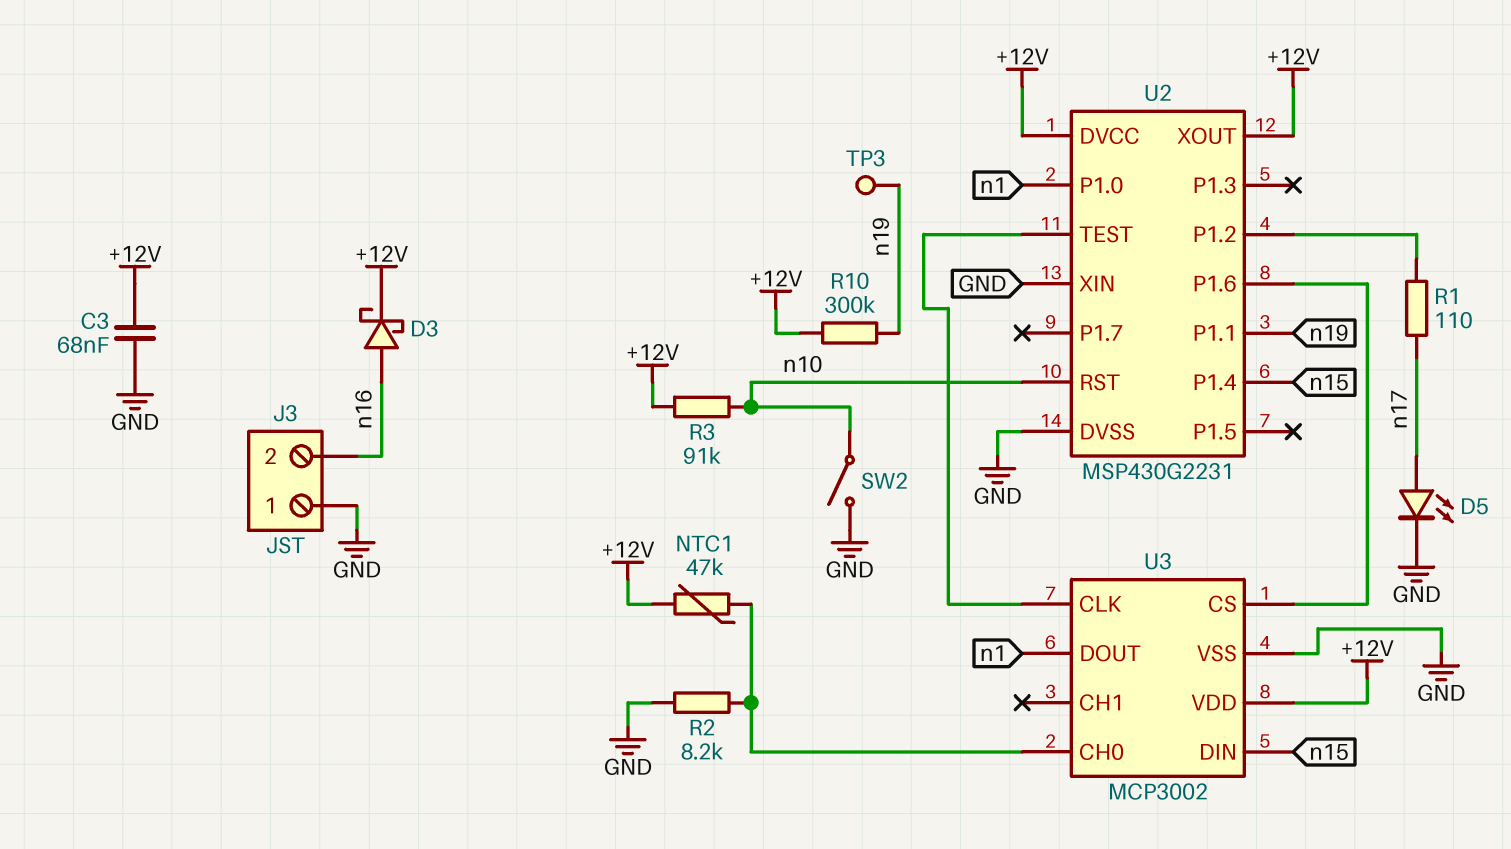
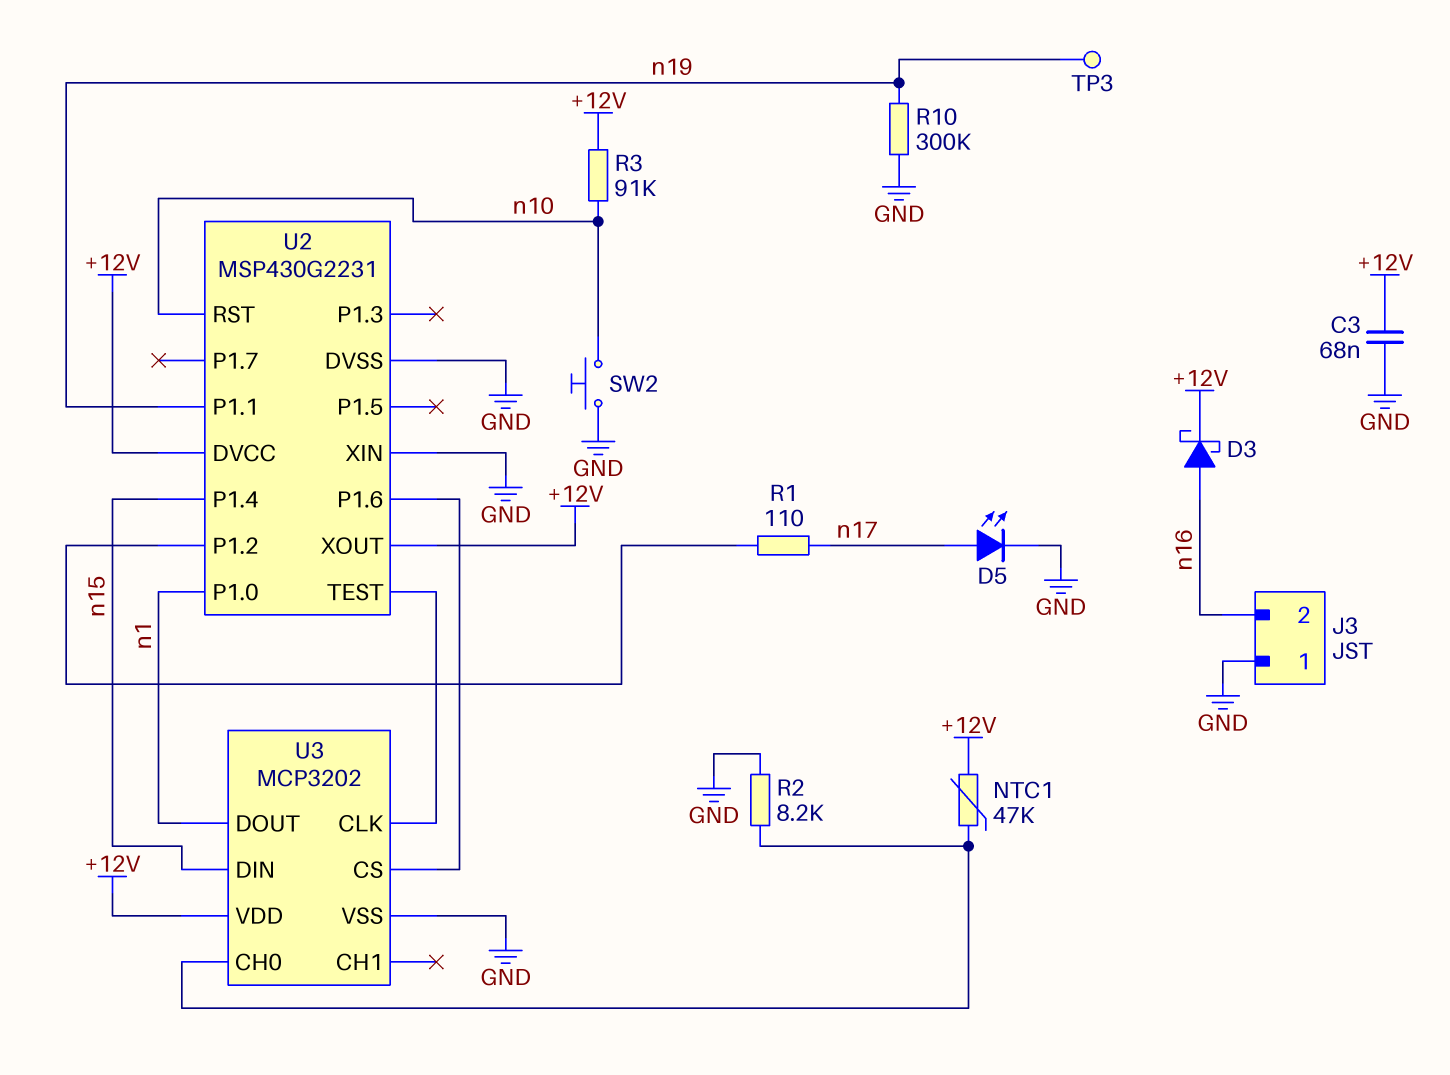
R10: 300k (+12V, n19) -> 300k (GND, n19)
SW2: switch (GND, n10) -> button (GND, n10)
U3: MCP3002 -> MCP3202

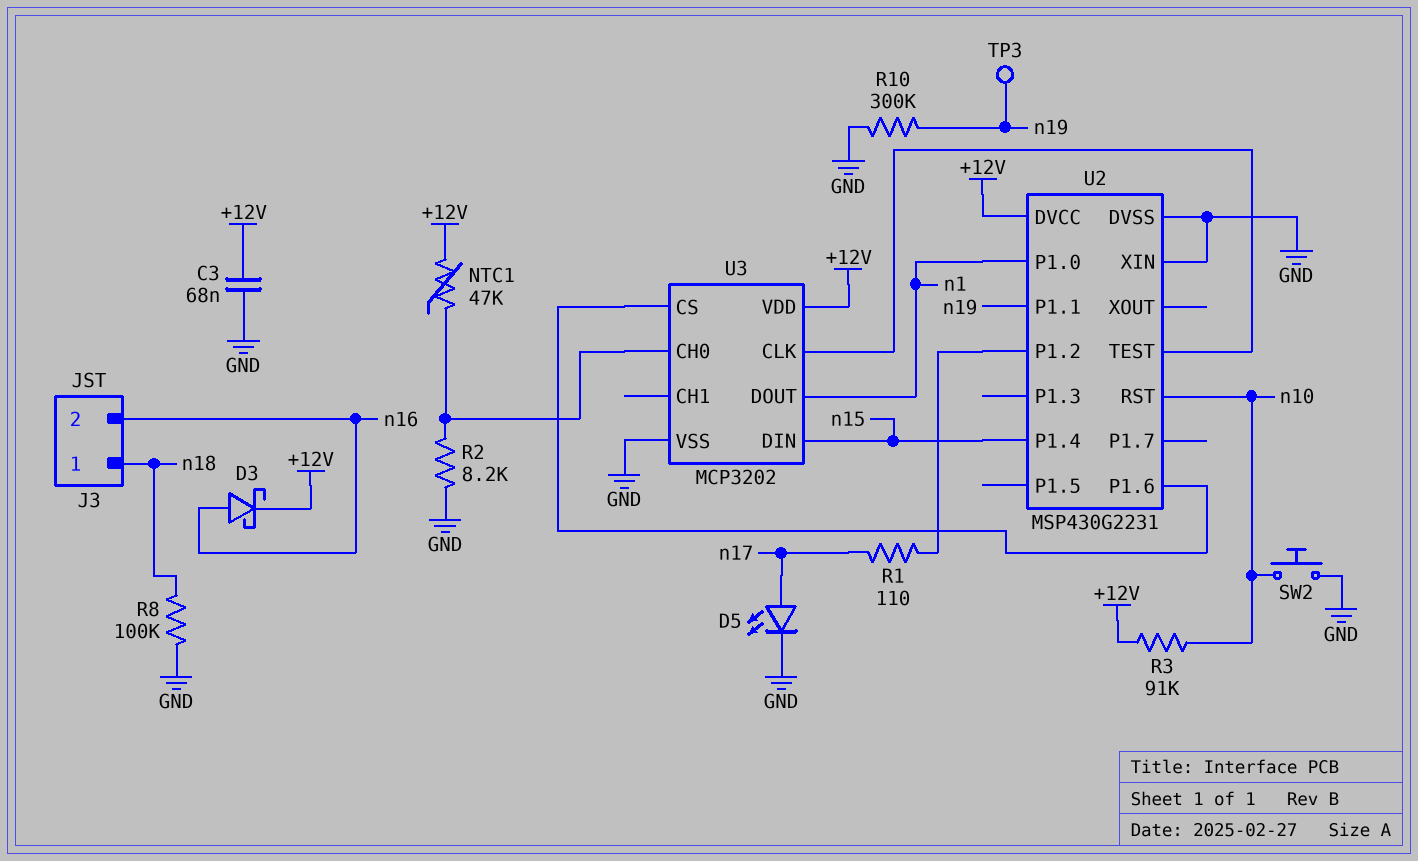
J3 pin 1: GND -> n18
R8: none -> 100k (GND, n18)
U2 pin XOUT: +12V -> none

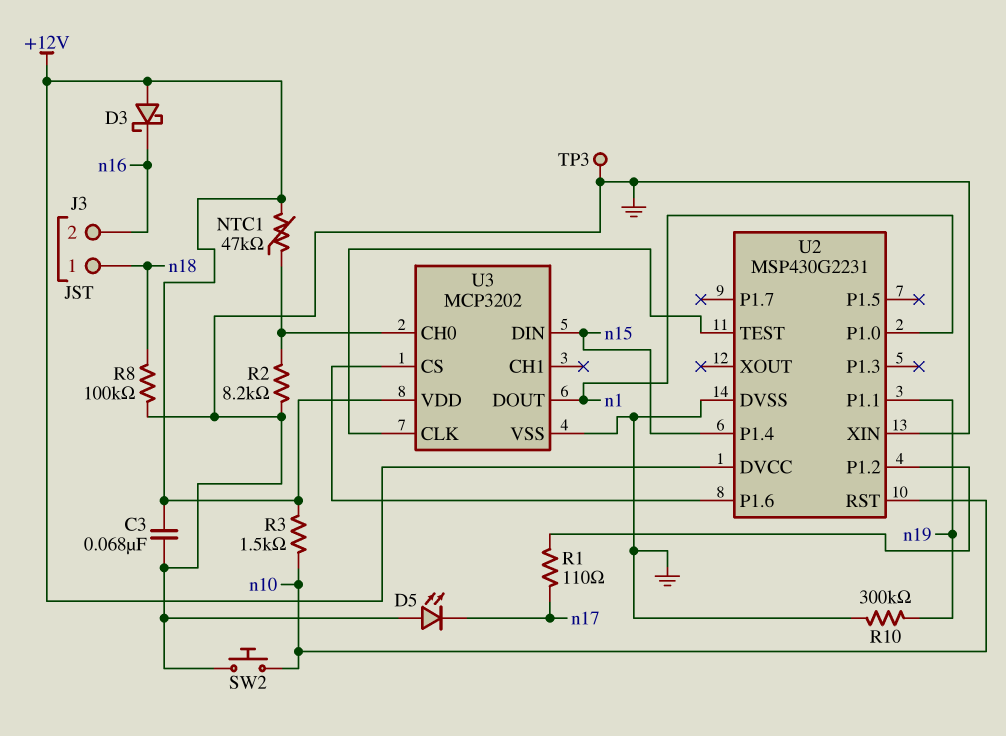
D3: schottky (A n16, K +12V) -> schottky (A +12V, K n16)
D5: LED (A n17, K GND) -> LED (A GND, K n17)
R3: 91k (+12V, n10) -> 1.5k (+12V, n10)
TP3: test point (n19) -> test point (GND)

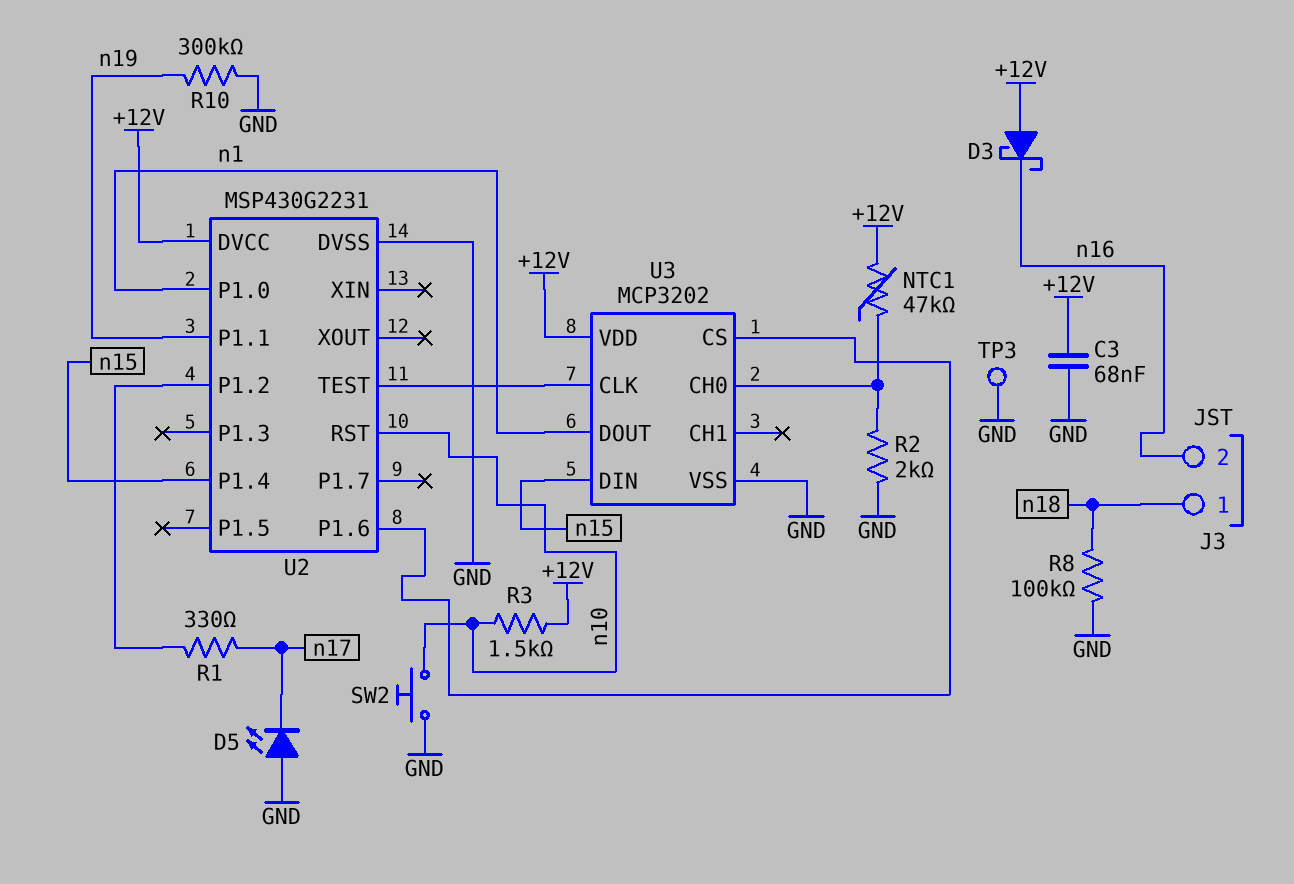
R1: 110 (U2/P1.2, n17) -> 330 (U2/P1.2, n17)
R2: 8.2k (GND, U3/CH0) -> 2k (GND, U3/CH0)
U2 pin XIN: GND -> none

